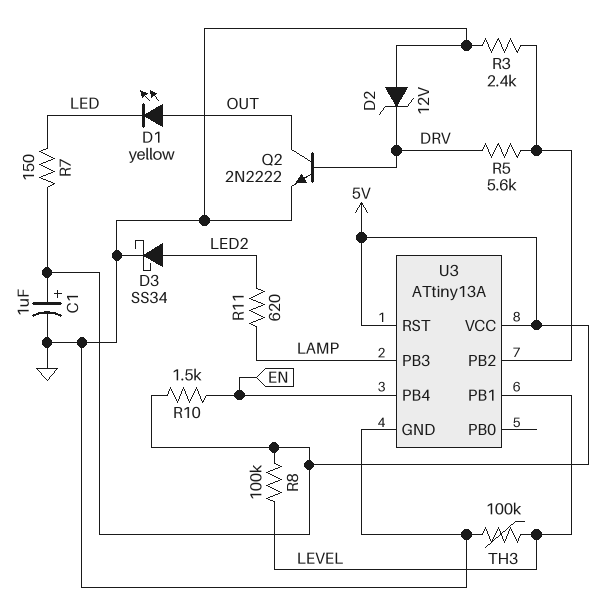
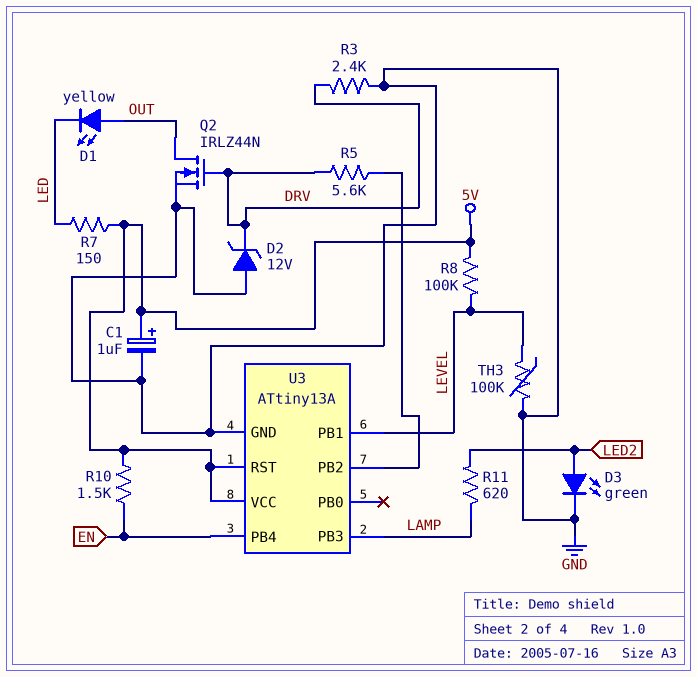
D3: schottky SS34 (A LED2, K GND) -> LED green (A LED2, K GND)
Q2: NPN 2N2222 (B DRV, C OUT, E GND) -> NMOS IRLZ44N (G DRV, D OUT, S GND)
R3: 2.4k (GND, U3/PB2) -> 2.4k (DRV, GND)

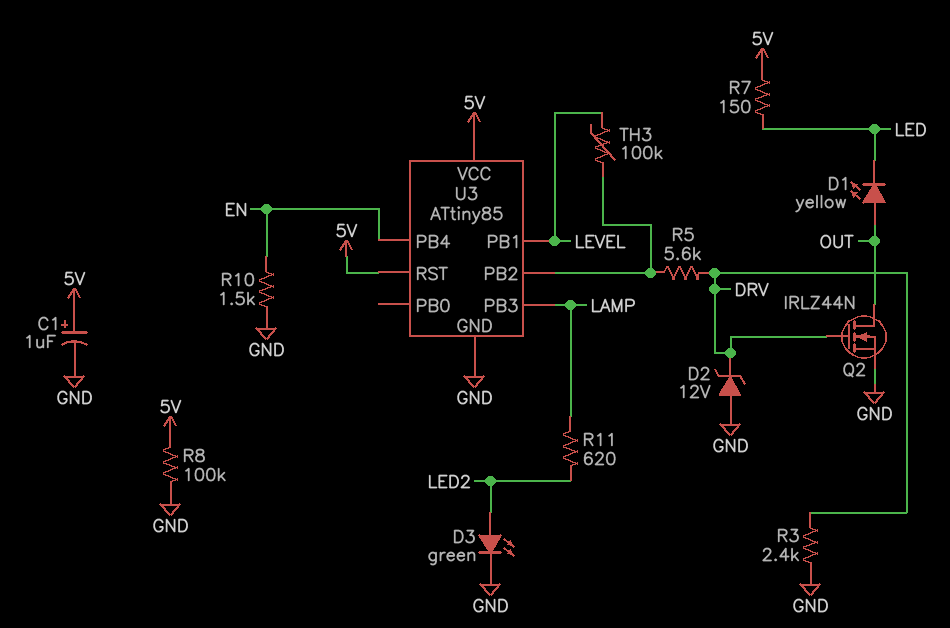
R8: 100k (5V, LEVEL) -> 100k (5V, GND)
R10: 1.5k (5V, EN) -> 1.5k (EN, GND)
TH3: 100k (GND, LEVEL) -> 100k (LEVEL, U3/PB2)
U3: ATtiny13A -> ATtiny85

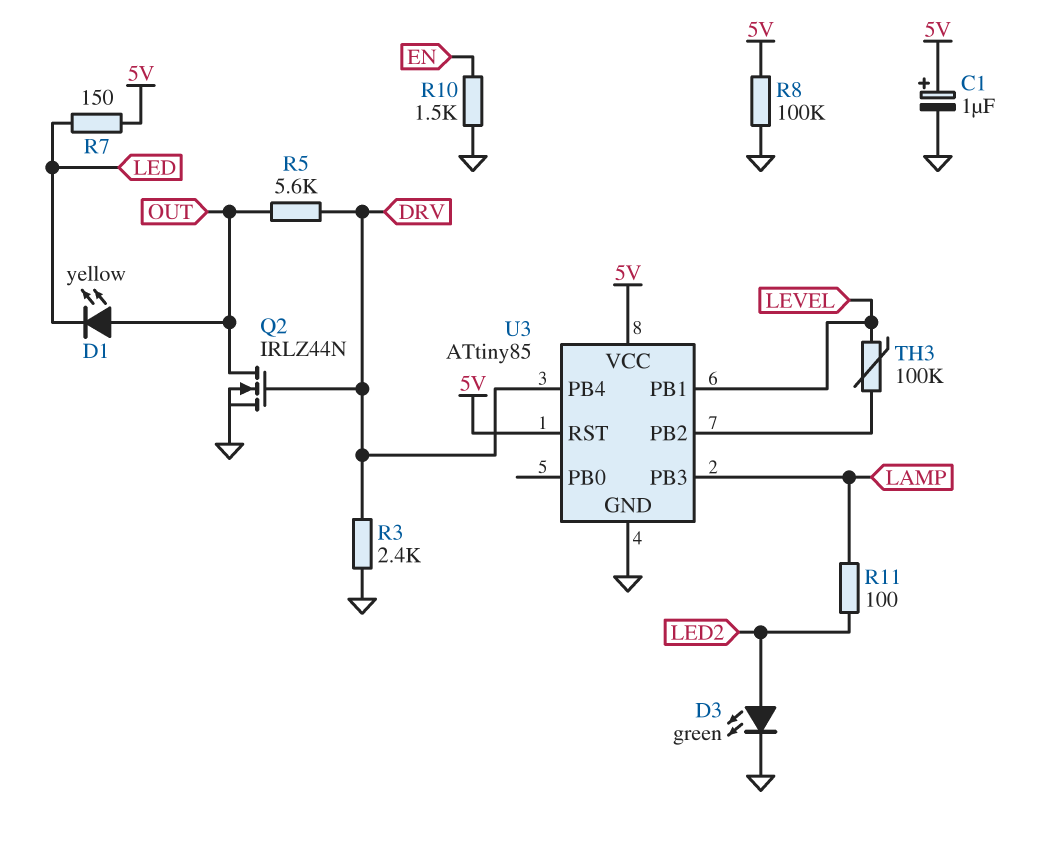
D2: zener 12V (A GND, K DRV) -> none
R5: 5.6k (DRV, U3/PB2) -> 5.6k (DRV, OUT)
R11: 620 (LAMP, LED2) -> 100 (LAMP, LED2)
U3 pin PB4: EN -> DRV

